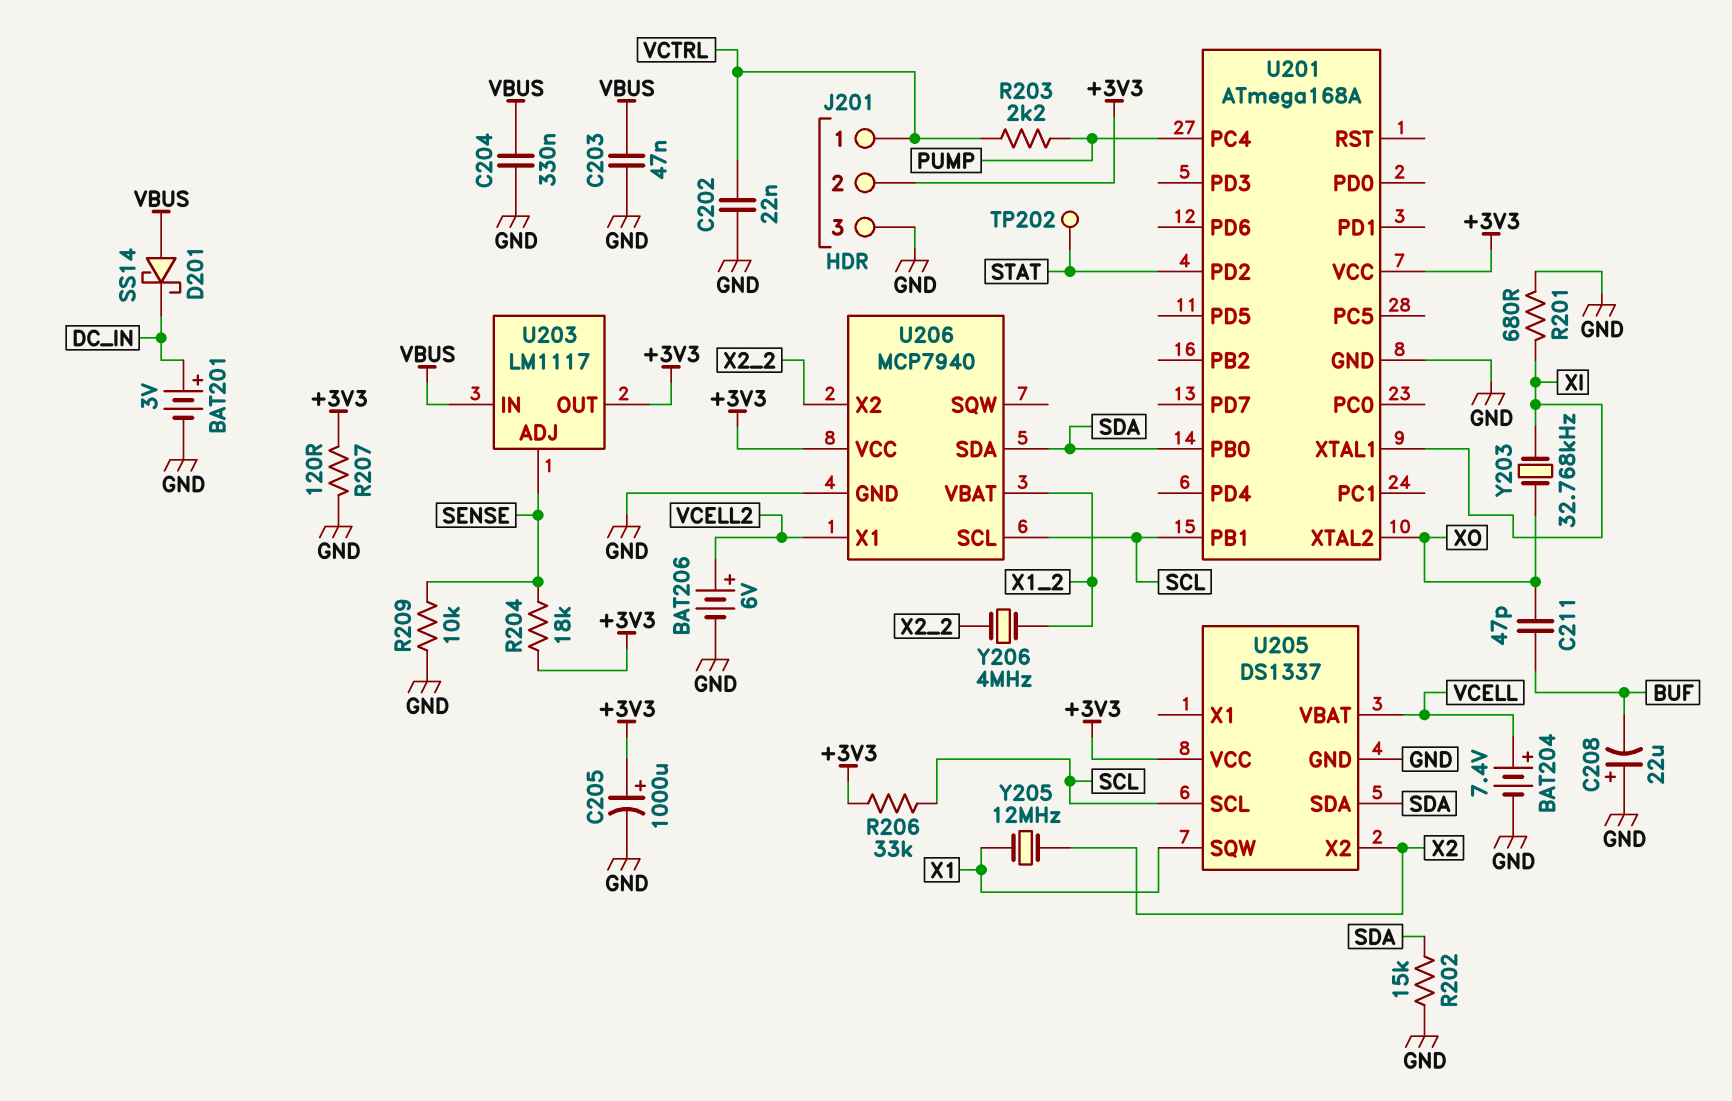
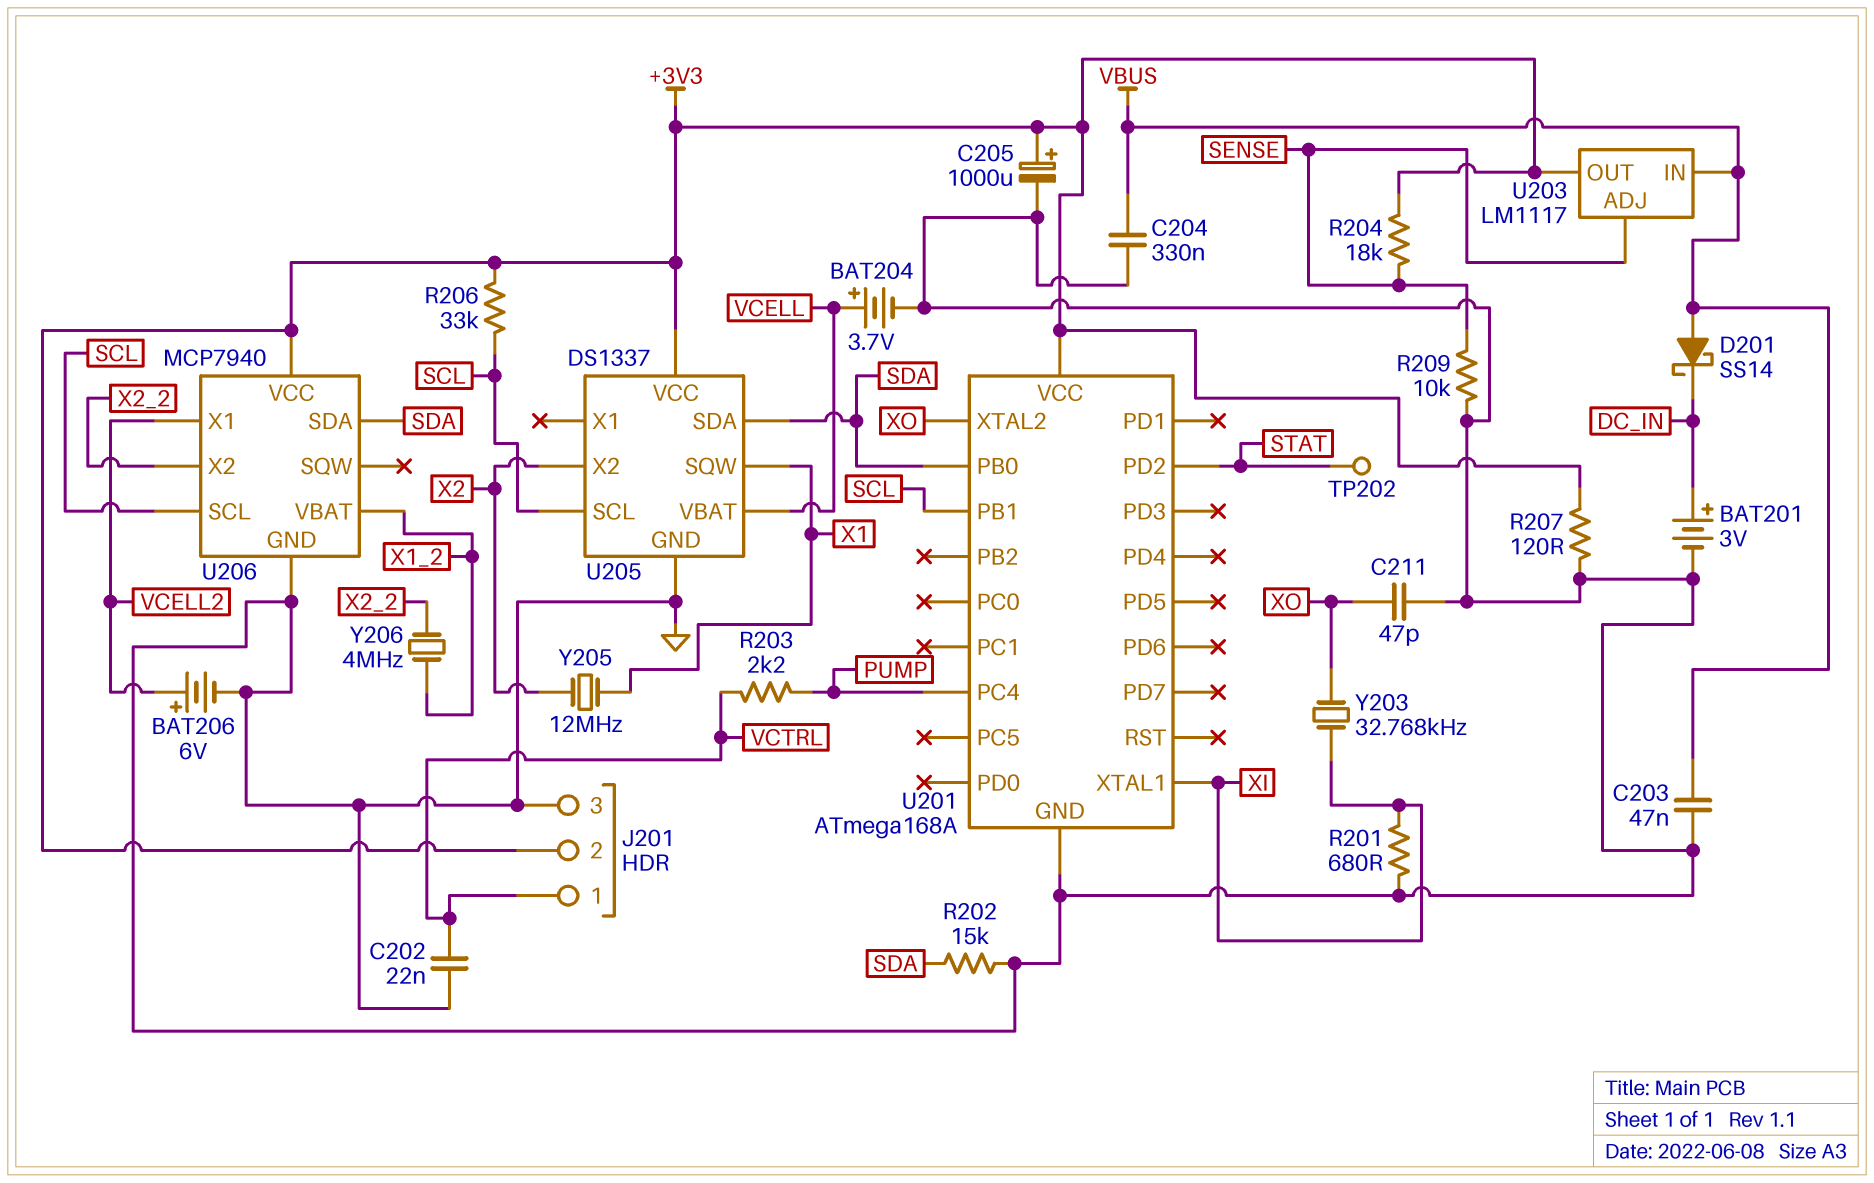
BAT204: 7.4V (plus VCELL, minus GND) -> 3.7V (plus VCELL, minus GND)
C208: 22uF (plus GND, minus BUF) -> none
C211: 47pF (BUF, XO) -> 47pF (GND, XO)

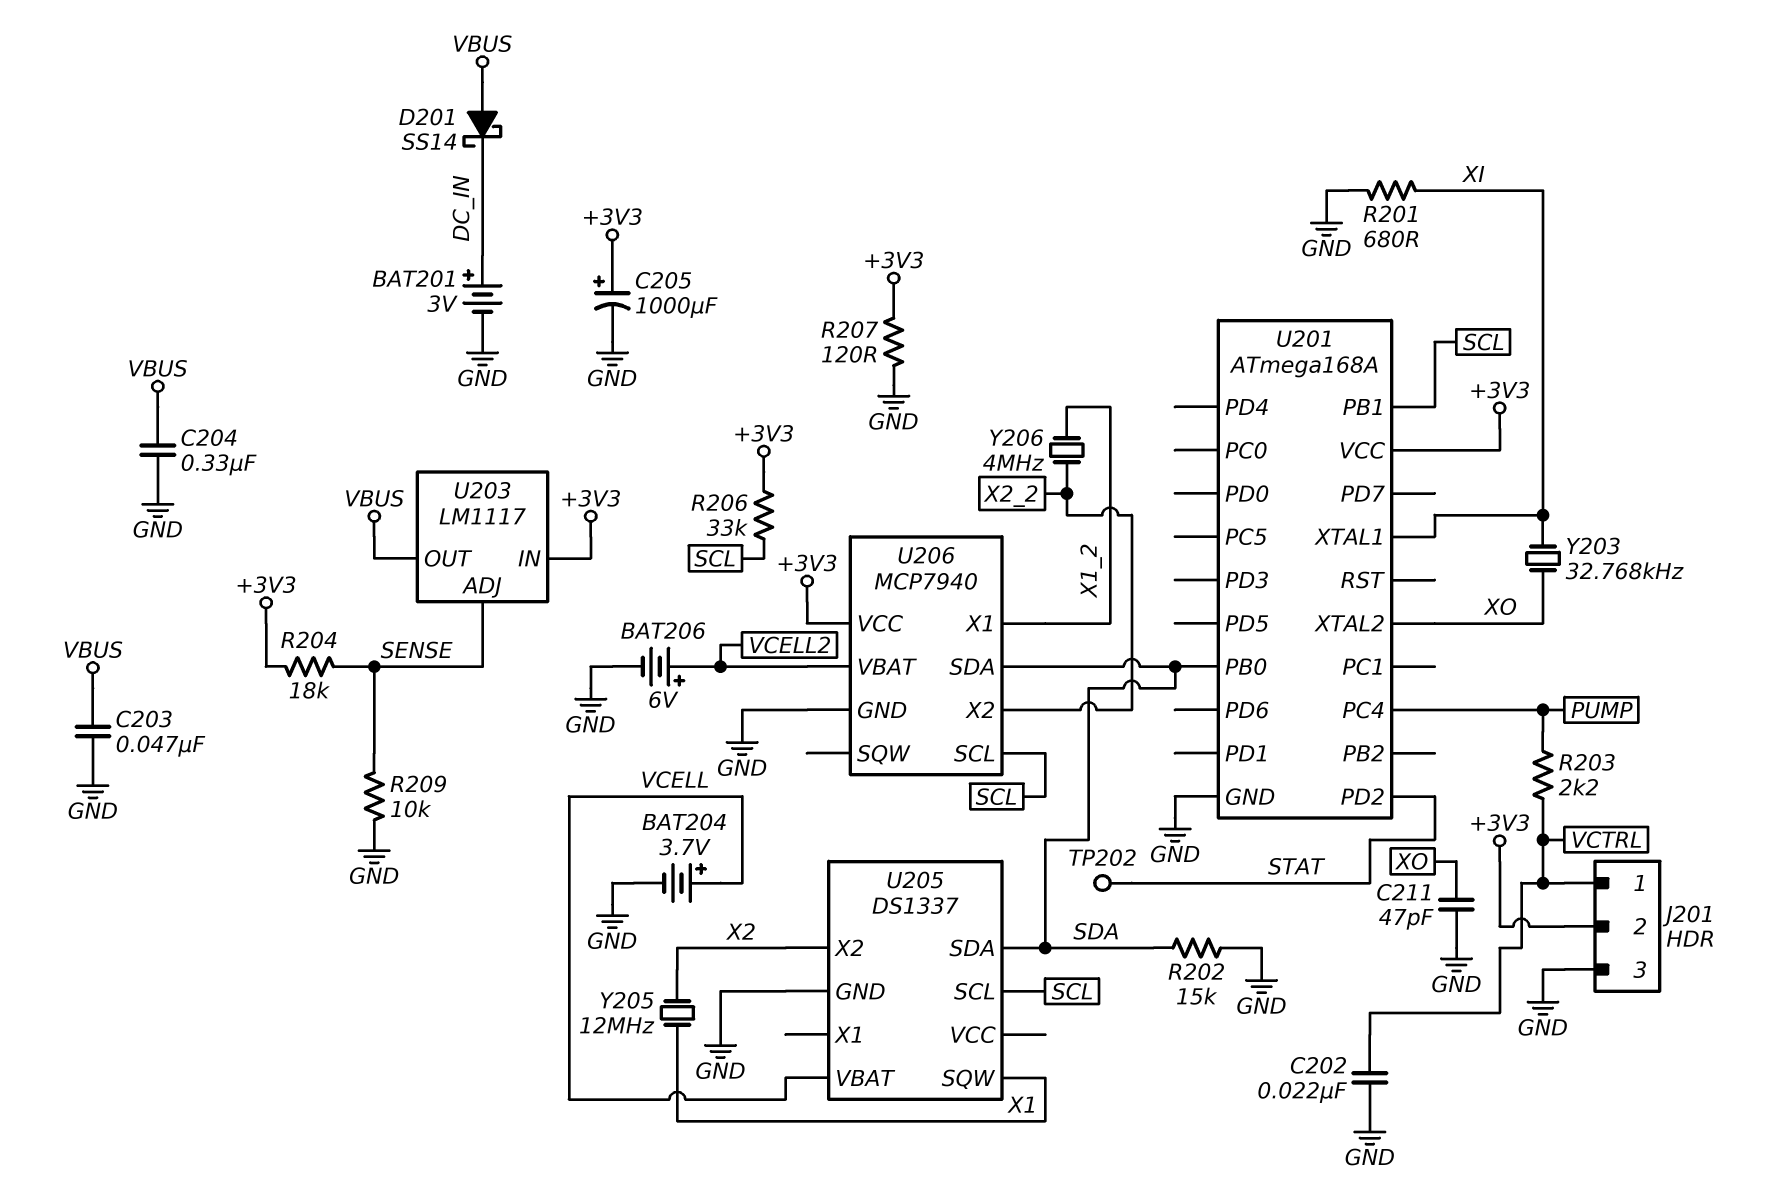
U203 pin IN: VBUS -> +3V3
U203 pin OUT: +3V3 -> VBUS
U205 pin VCC: +3V3 -> none
U206 pin VBAT: X1_2 -> VCELL2
U206 pin X1: VCELL2 -> X1_2

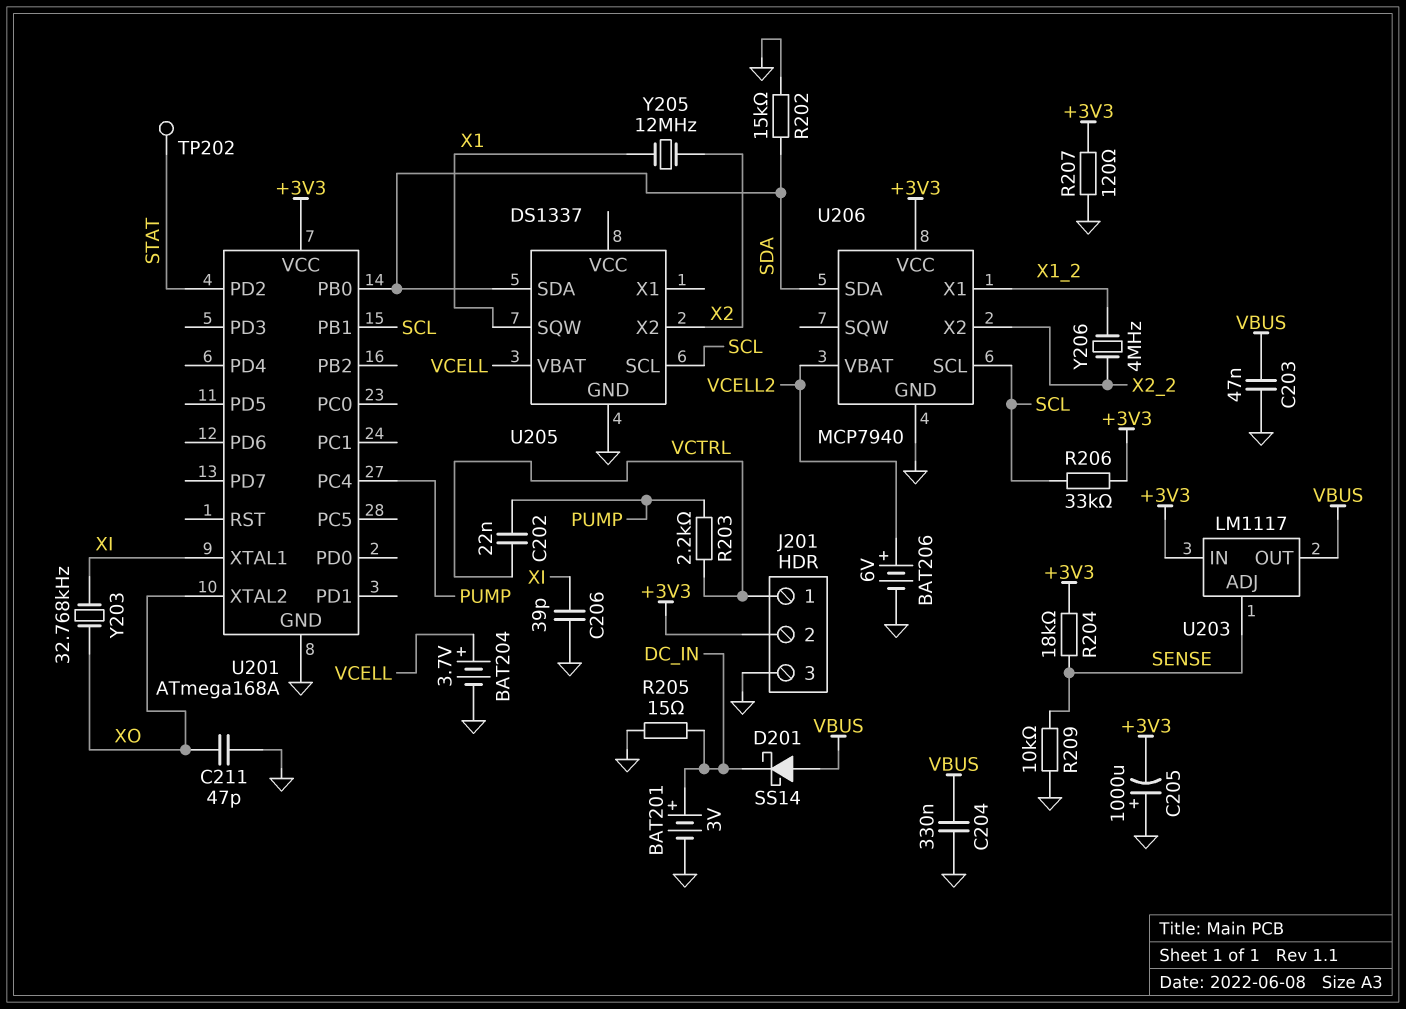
C202: 22nF (GND, VCTRL) -> 22nF (PUMP, VCTRL)
C205: 1000uF (plus +3V3, minus GND) -> 1000uF (plus GND, minus +3V3)
C206: none -> 39pF (GND, XI)
R201: 680 (GND, XI) -> none
R205: none -> 15 (DC_IN, GND)

